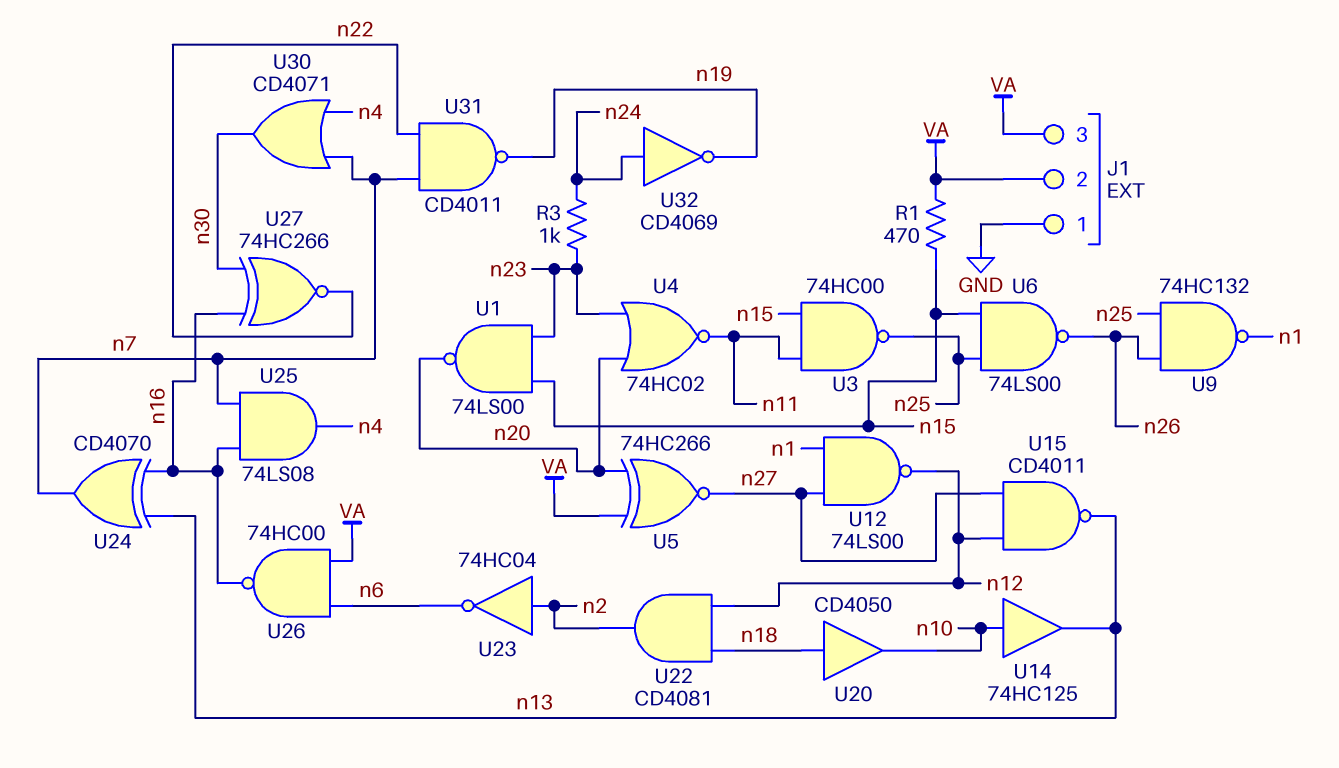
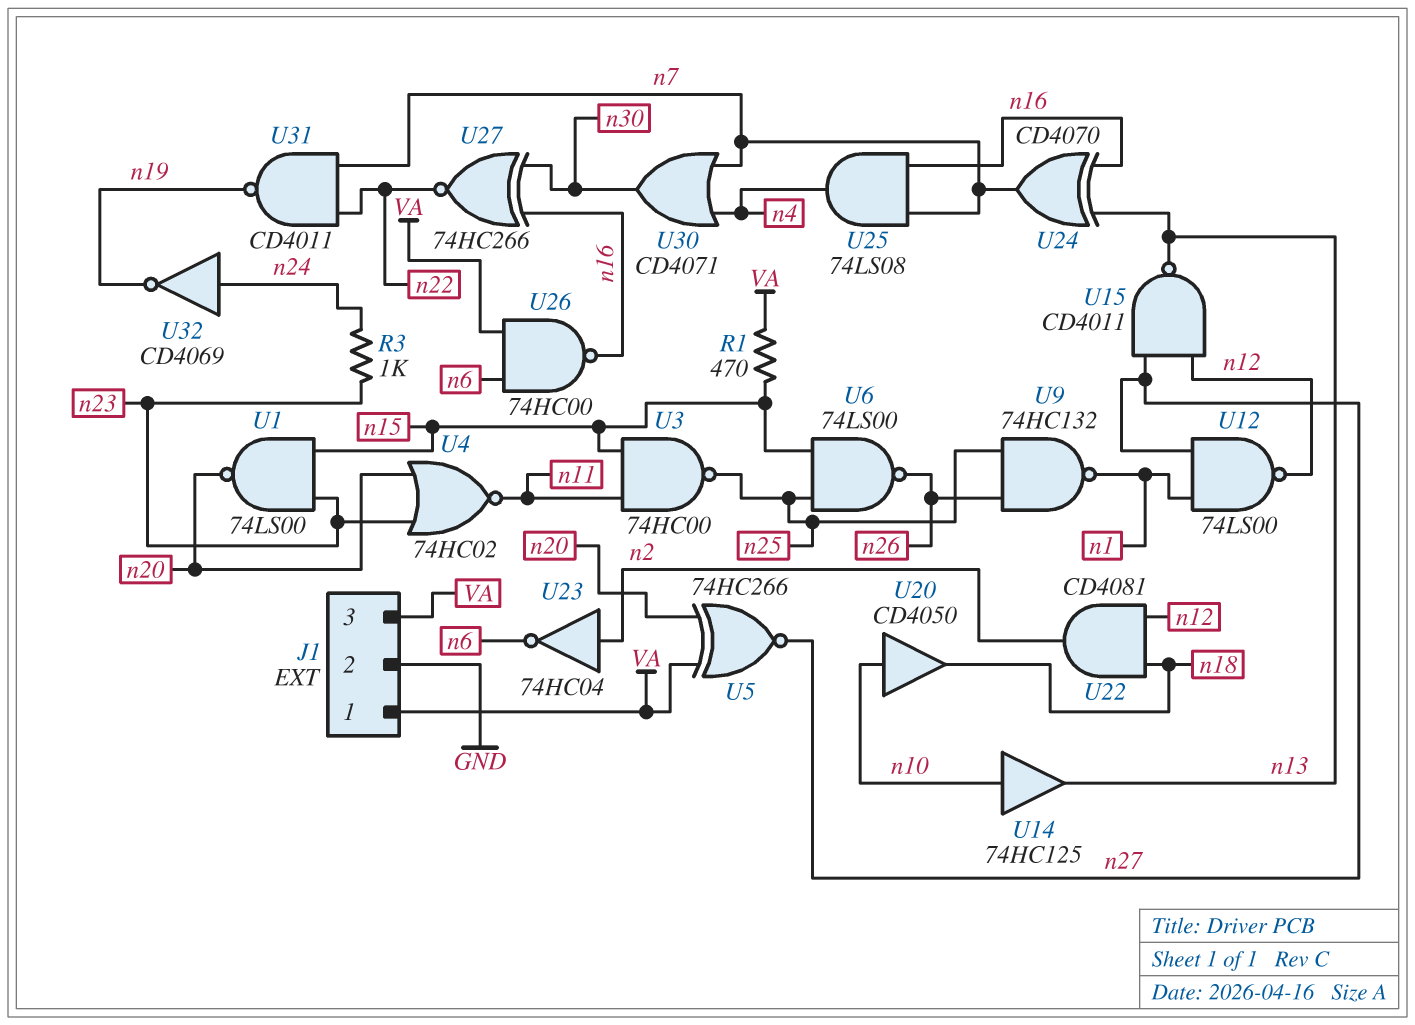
J1 pin 1: GND -> VA
J1 pin 2: VA -> GND
U20: buffer CD4050 (in n18, out n10) -> buffer CD4050 (in n10, out n18)

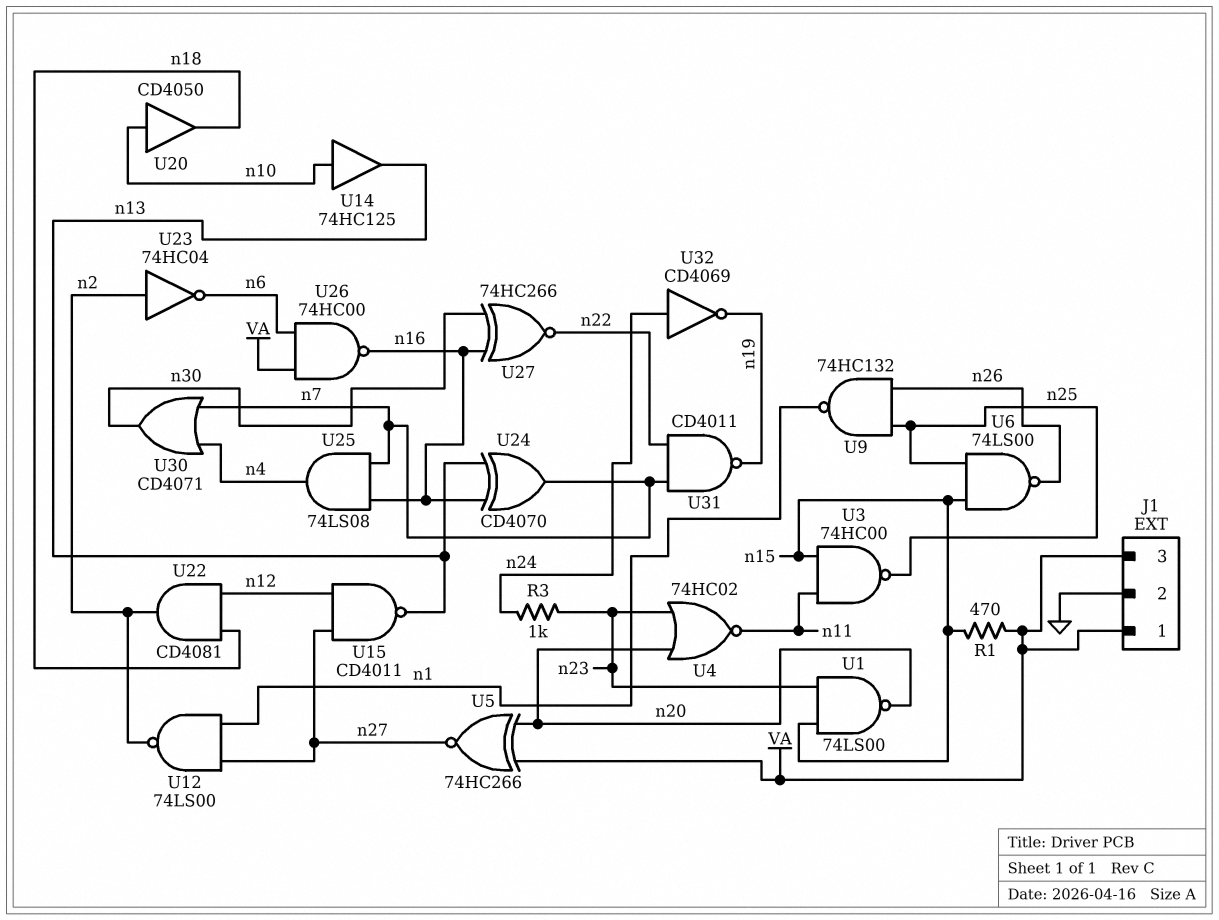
U12: NAND 74LS00 (in n1, in n27, out n12) -> NAND 74LS00 (in n1, in n27, out n2)

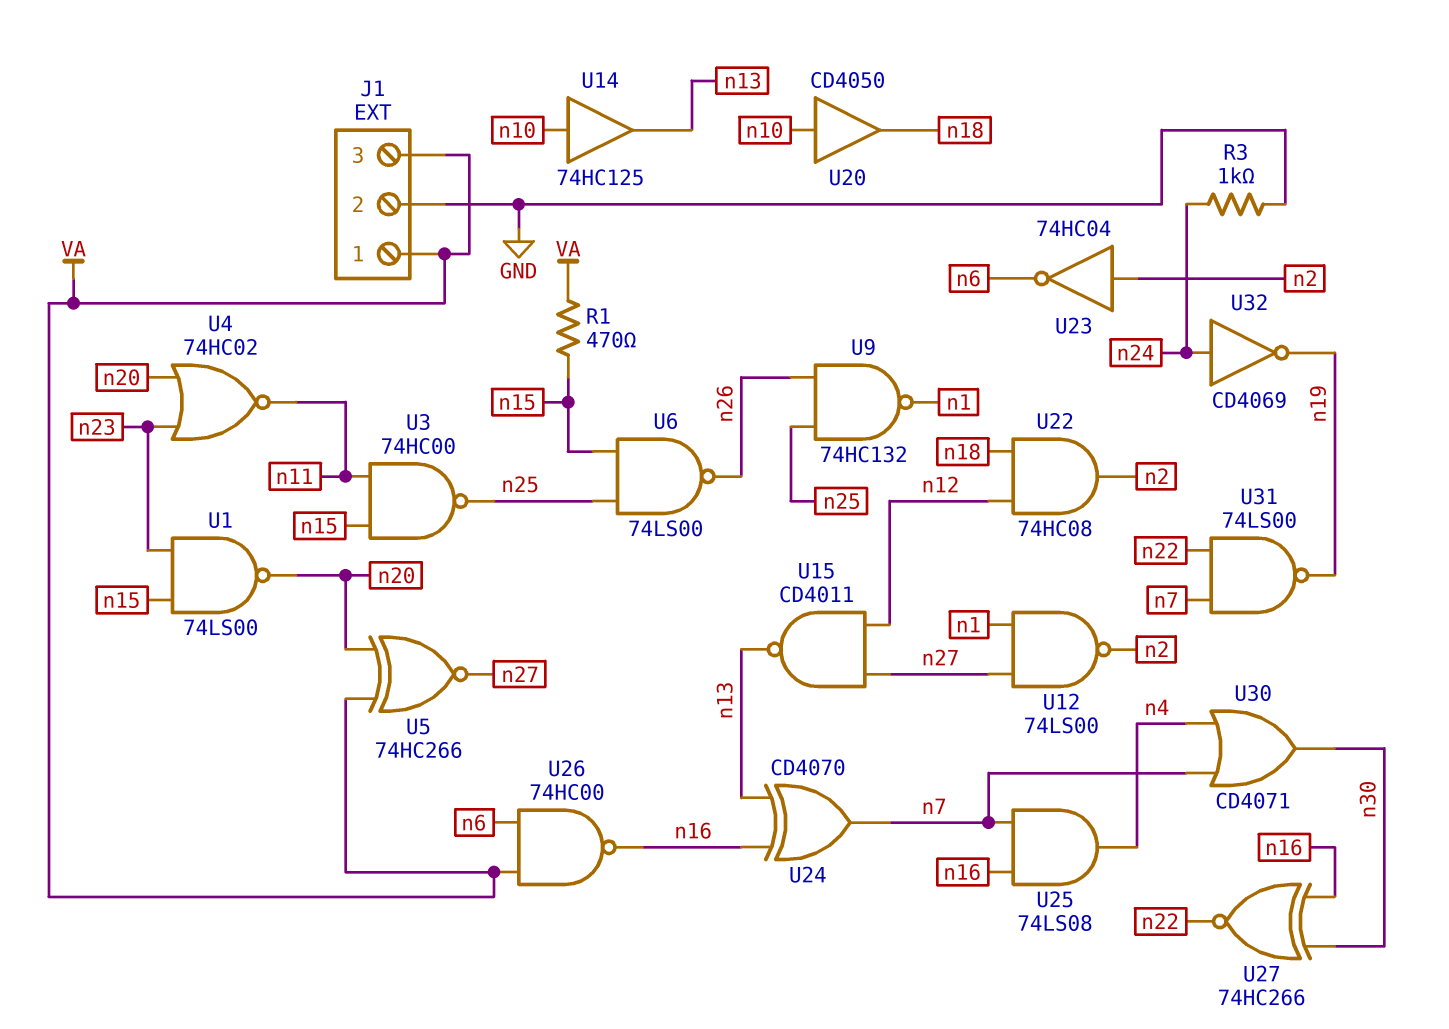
R3: 1k (n23, n24) -> 1k (GND, n24)
U22: AND CD4081 (in n12, in n18, out n2) -> AND 74HC08 (in n12, in n18, out n2)
U31: NAND CD4011 (in n7, in n22, out n19) -> NAND 74LS00 (in n7, in n22, out n19)

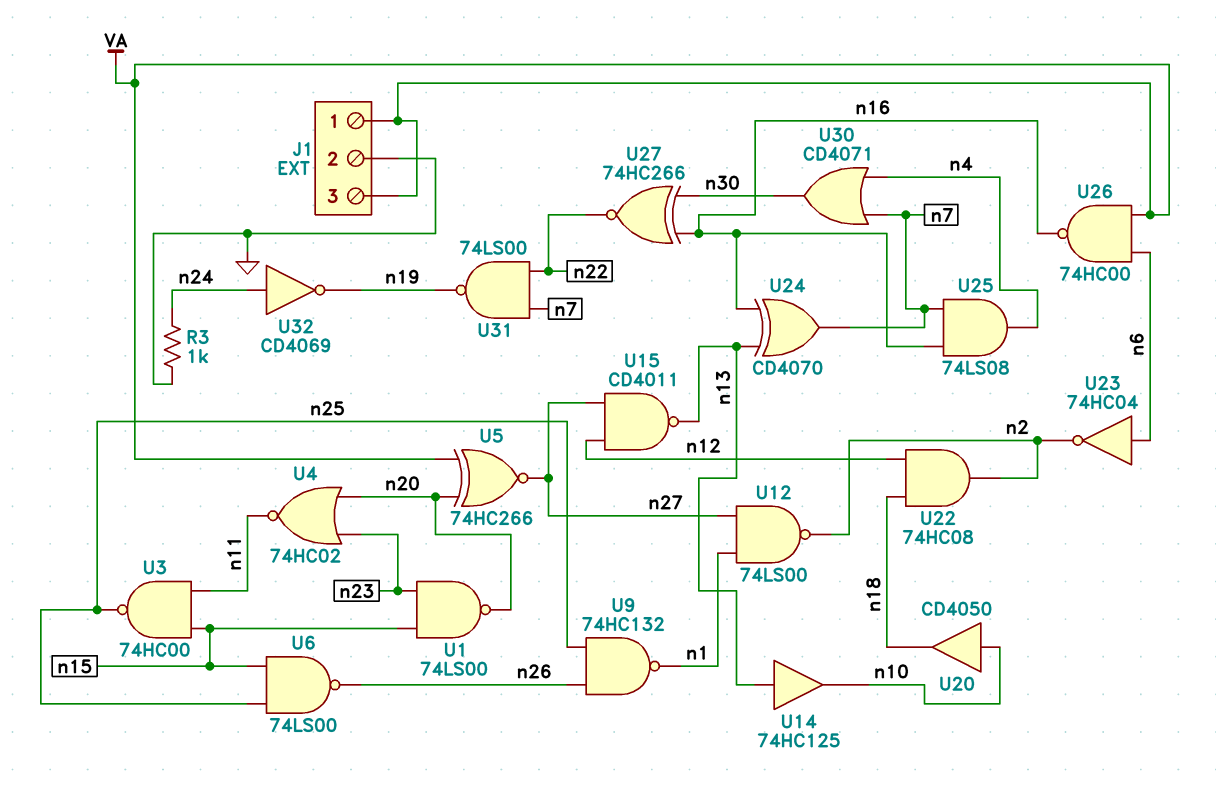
R1: 470 (VA, n15) -> none
U14: buffer 74HC125 (in n10, out n13) -> buffer 74HC125 (in n13, out n10)
U23: NOT 74HC04 (in n2, out n6) -> NOT 74HC04 (in n6, out n2)

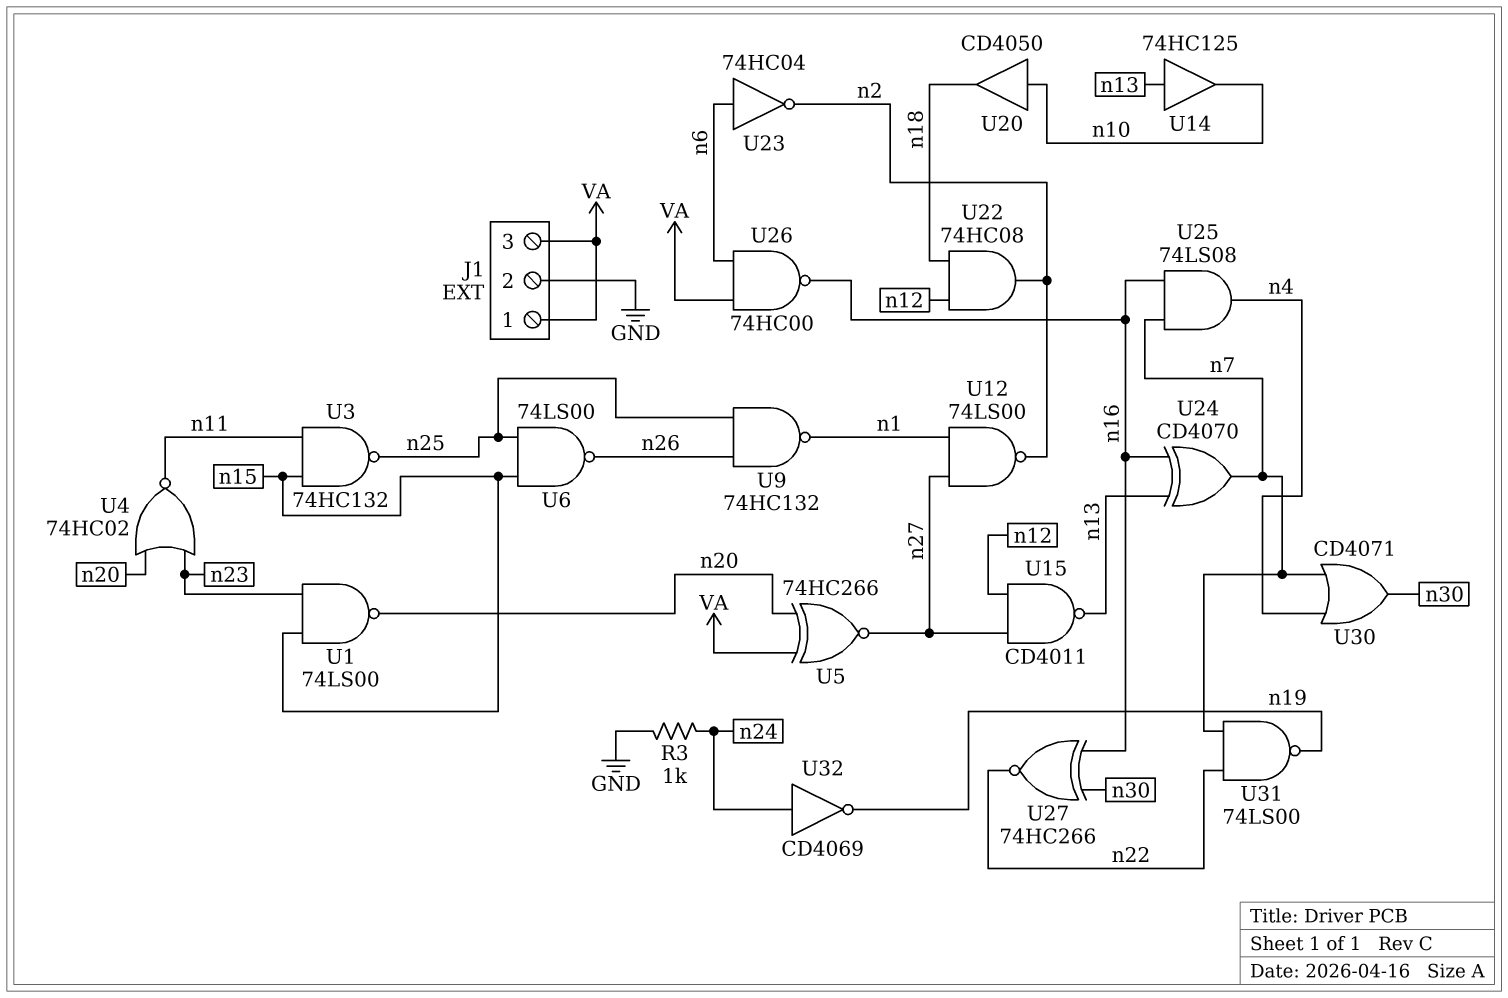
U3: NAND 74HC00 (in n11, in n15, out n25) -> NAND 74HC132 (in n11, in n15, out n25)

